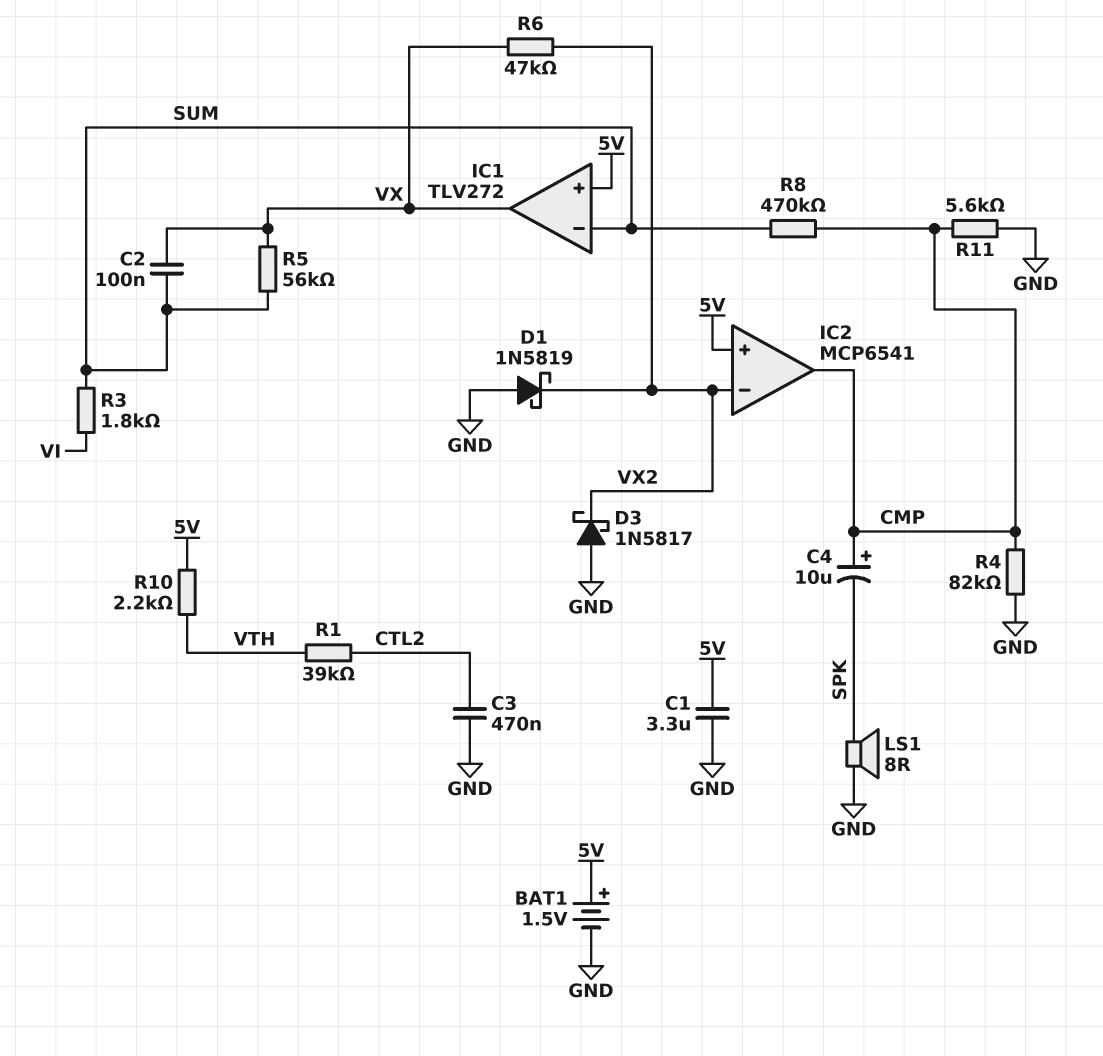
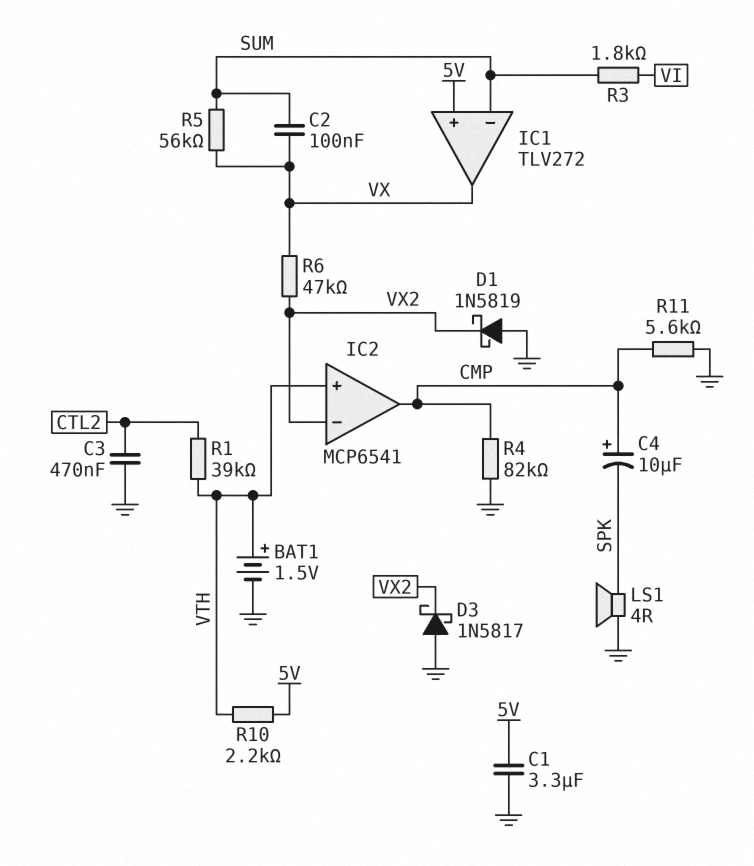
BAT1: 1.5V (plus 5V, minus GND) -> 1.5V (plus VTH, minus GND)
IC2 pin in+: 5V -> VTH
LS1: speaker 8R (GND, SPK) -> speaker 4R (GND, SPK)
R8: 470k (CMP, SUM) -> none

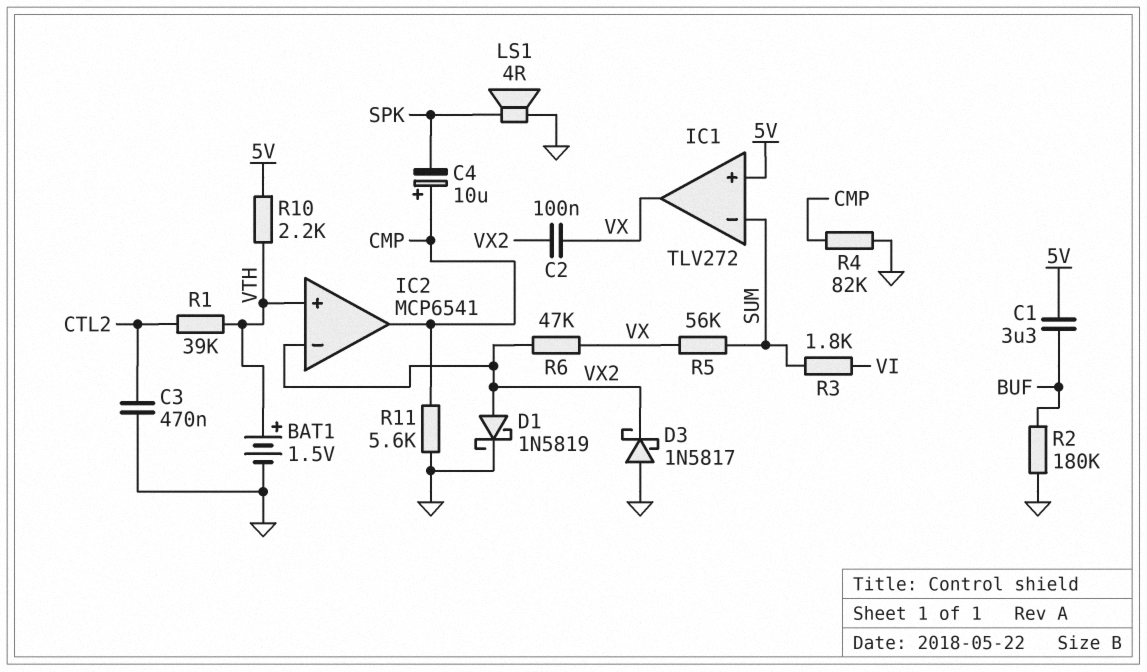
C1: 3.3uF (5V, GND) -> 3.3uF (5V, BUF)
C2: 100nF (SUM, VX) -> 100nF (VX, VX2)
D1: schottky 1N5819 (A GND, K VX2) -> schottky 1N5819 (A VX2, K GND)
R2: none -> 180k (BUF, GND)

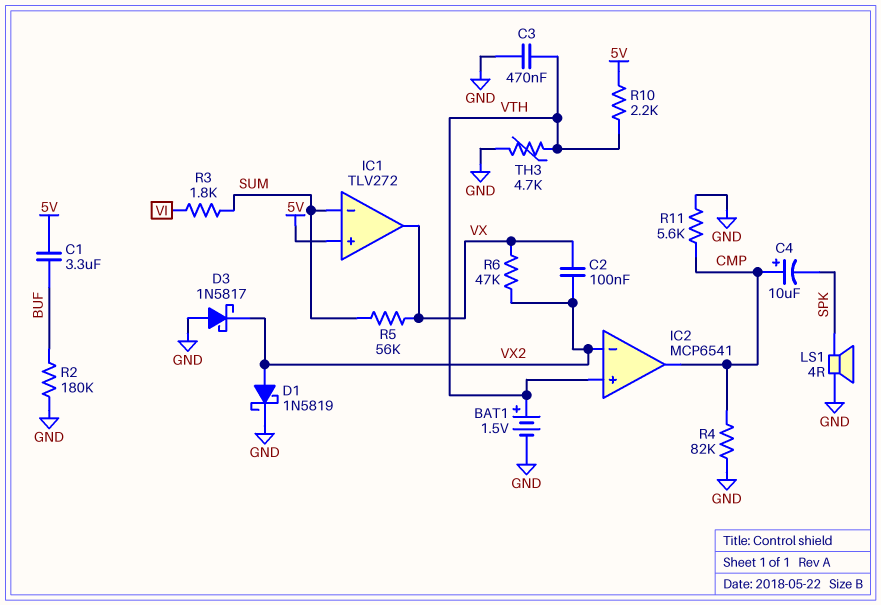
C3: 470nF (CTL2, GND) -> 470nF (GND, VTH)
R1: 39k (CTL2, VTH) -> none
TH3: none -> 4.7k (GND, VTH)

